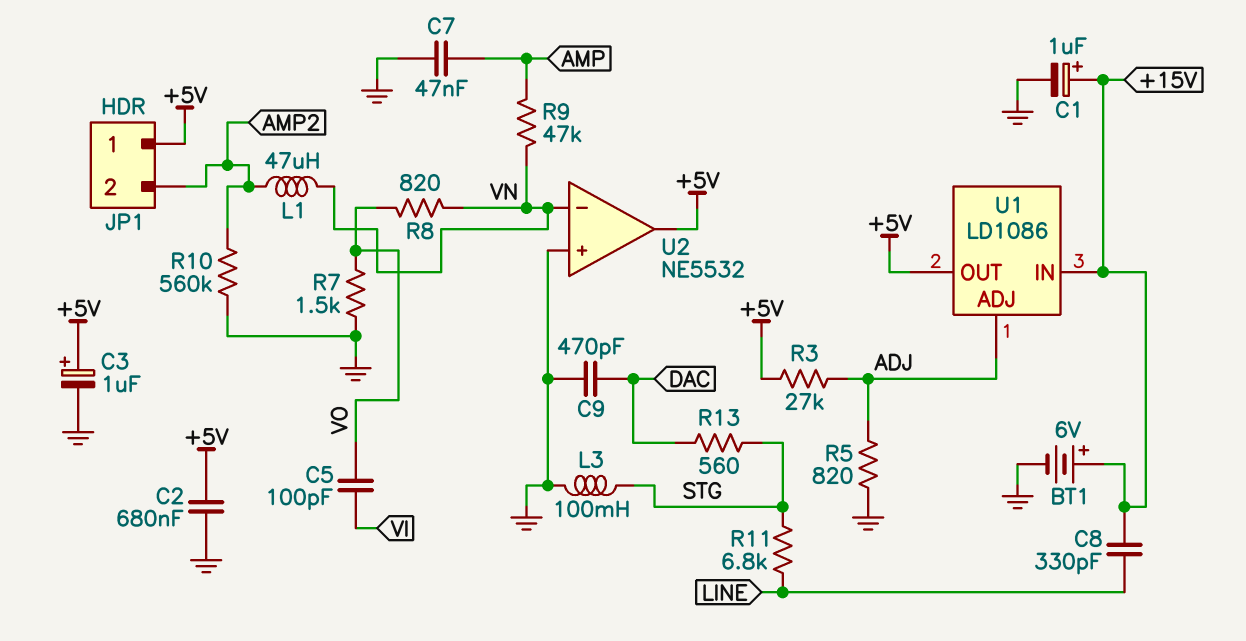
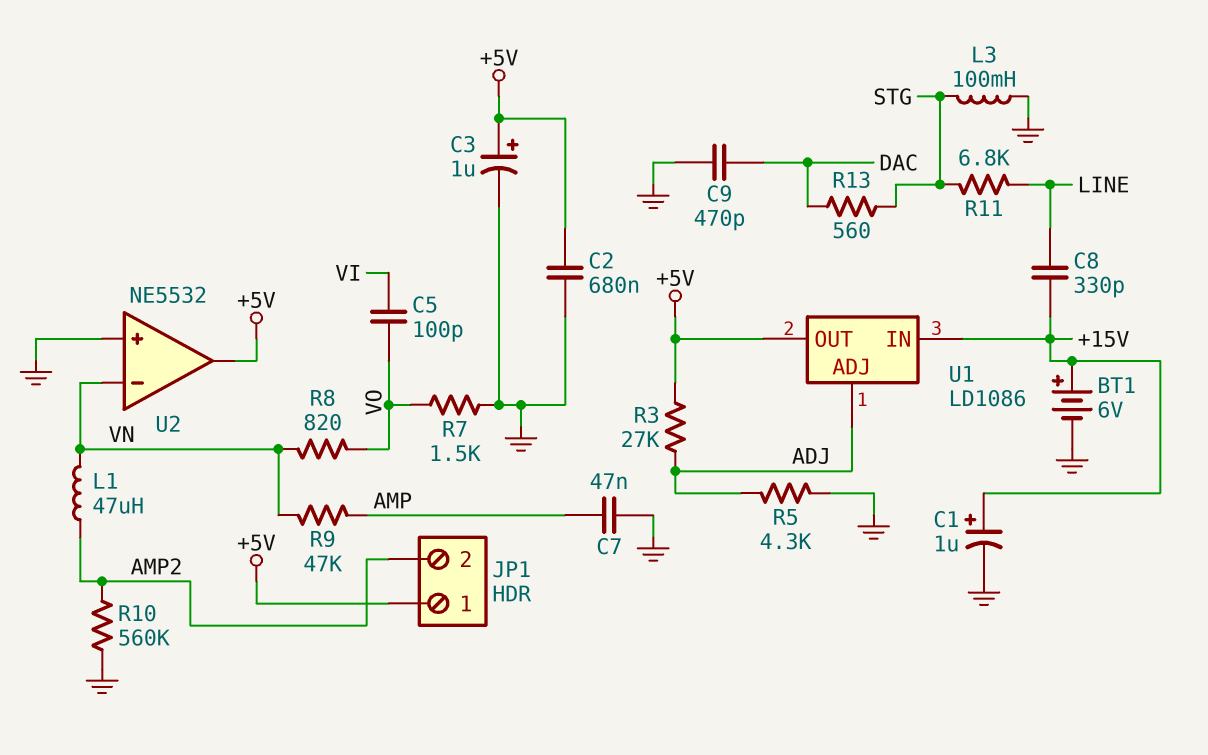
R5: 820 (ADJ, GND) -> 4.3k (ADJ, GND)

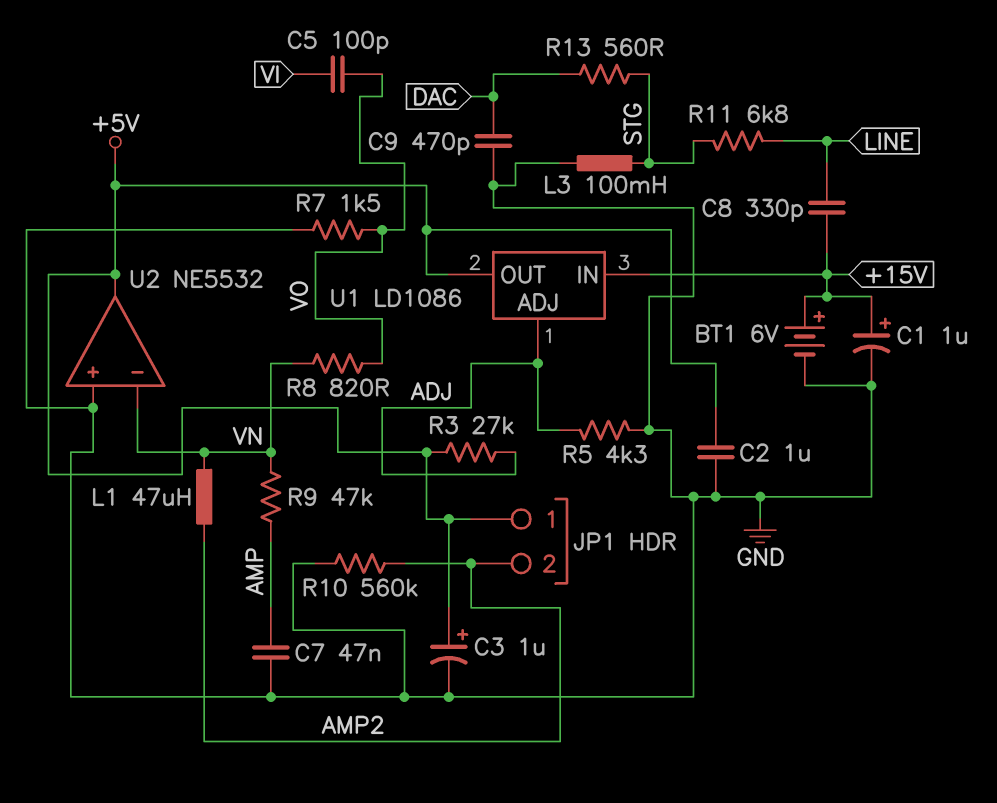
C2: 680nF (+5V, GND) -> 1uF (+5V, GND)

